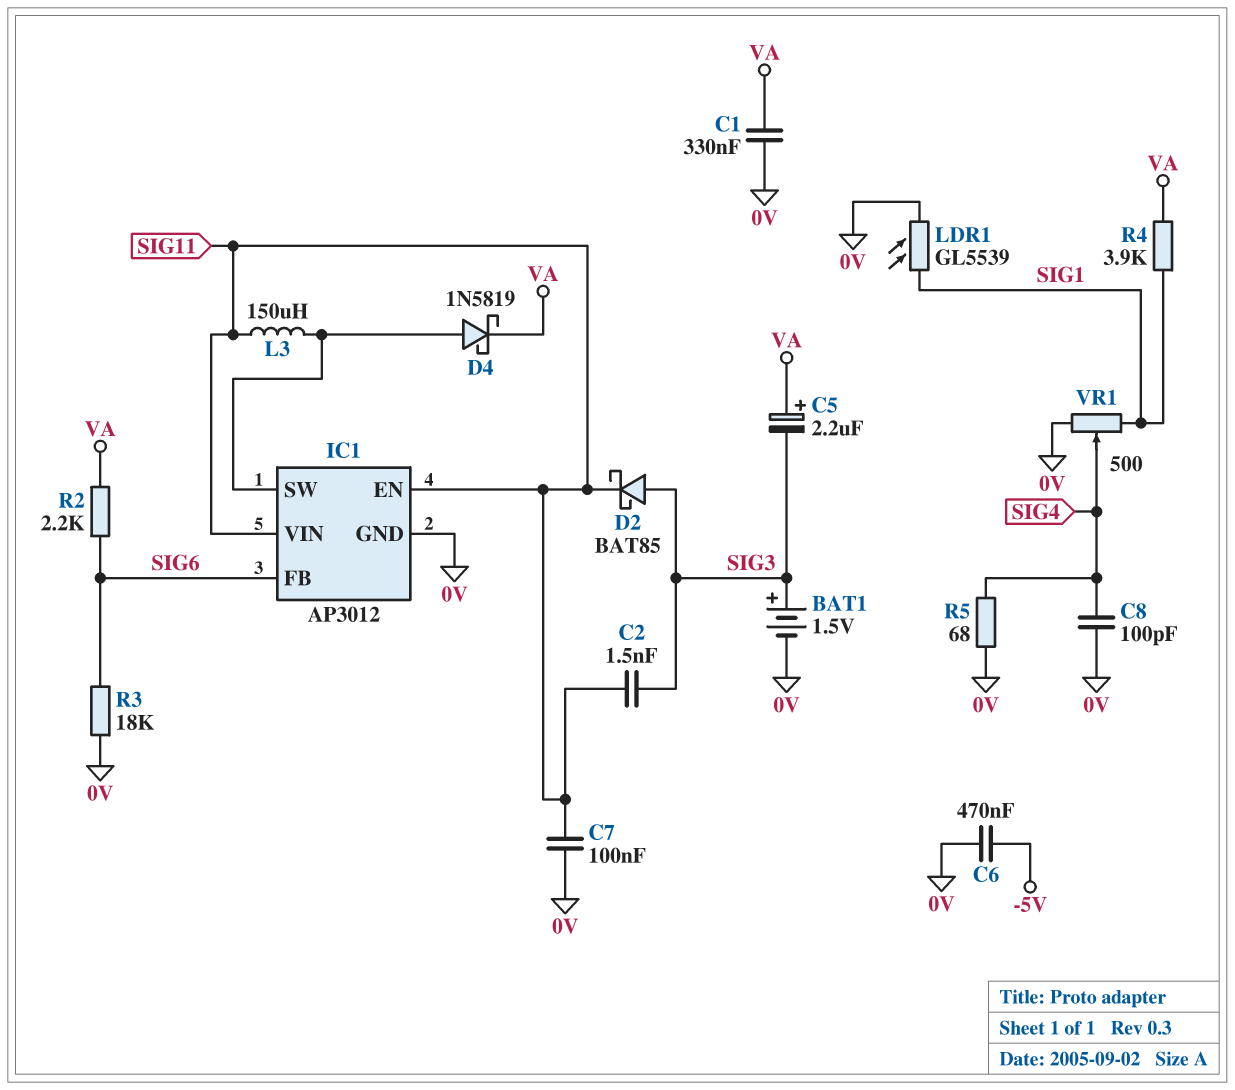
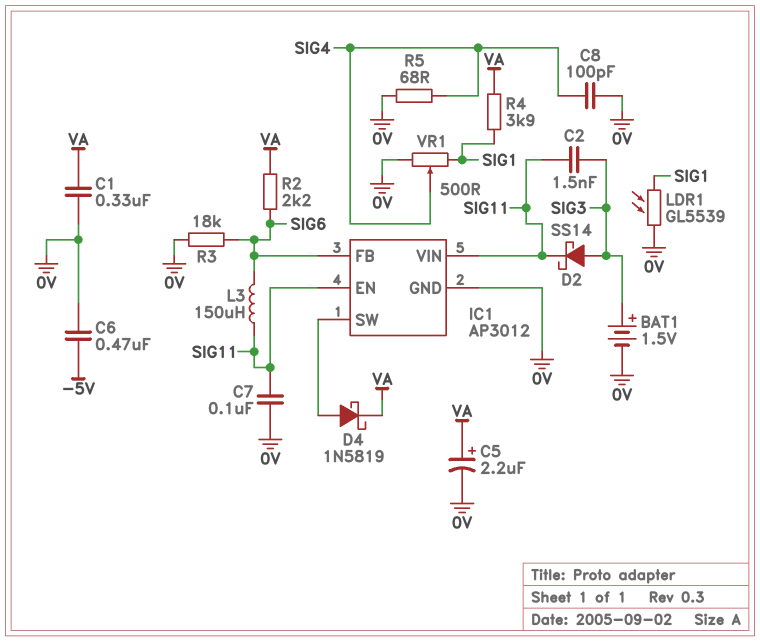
C5: 2.2uF (plus VA, minus SIG3) -> 2.2uF (plus VA, minus 0V)
D2: schottky BAT85 (A SIG3, K SIG11) -> schottky SS14 (A SIG3, K SIG11)
L3: 150uH (IC1/SW, SIG11) -> 150uH (SIG6, SIG11)

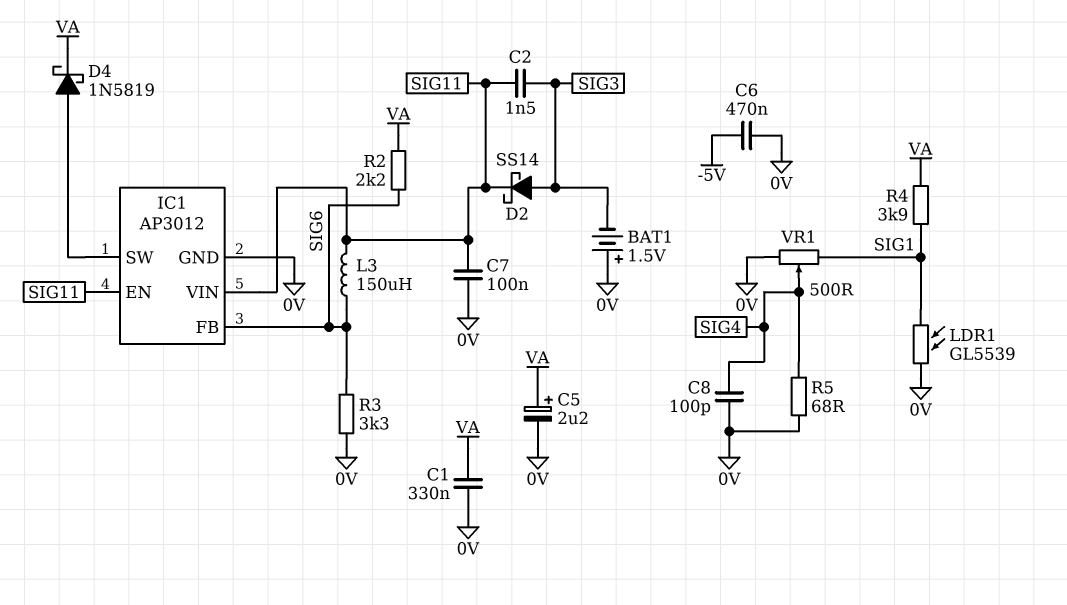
BAT1: 1.5V (plus SIG3, minus 0V) -> 1.5V (plus 0V, minus SIG3)
R3: 18k (0V, SIG6) -> 3.3k (0V, SIG6)

